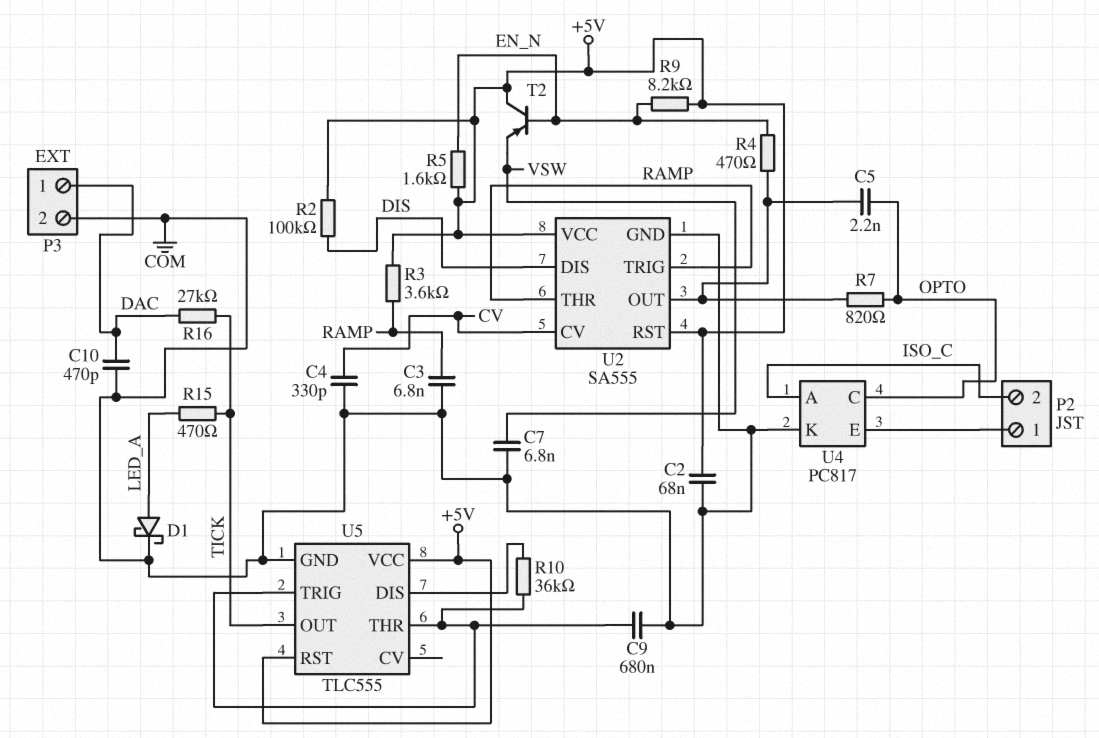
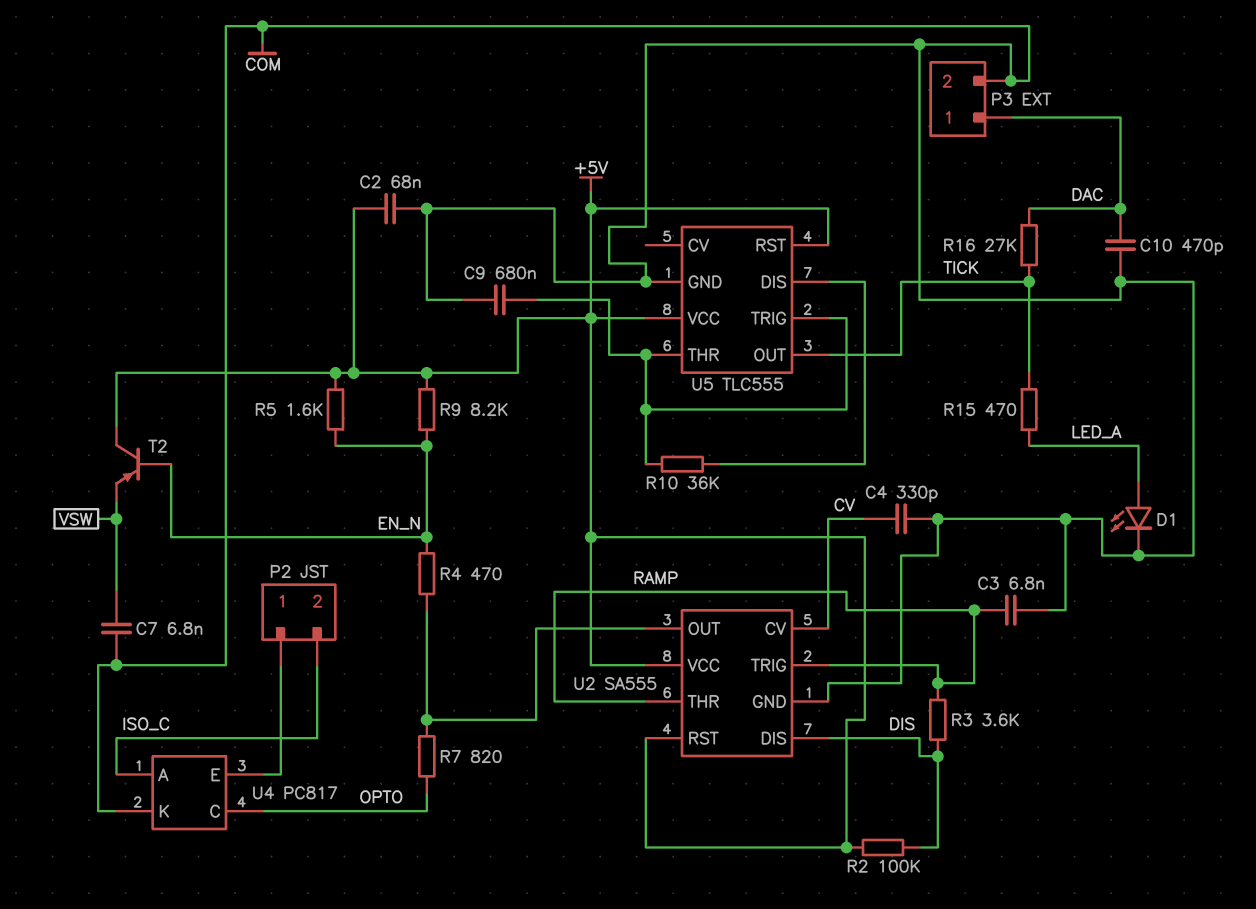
C5: 2.2nF (OPTO, U2/OUT) -> none
D1: schottky (A LED_A, K COM) -> LED (A LED_A, K COM)
R3: 3.6k (+5V, RAMP) -> 3.6k (DIS, RAMP)

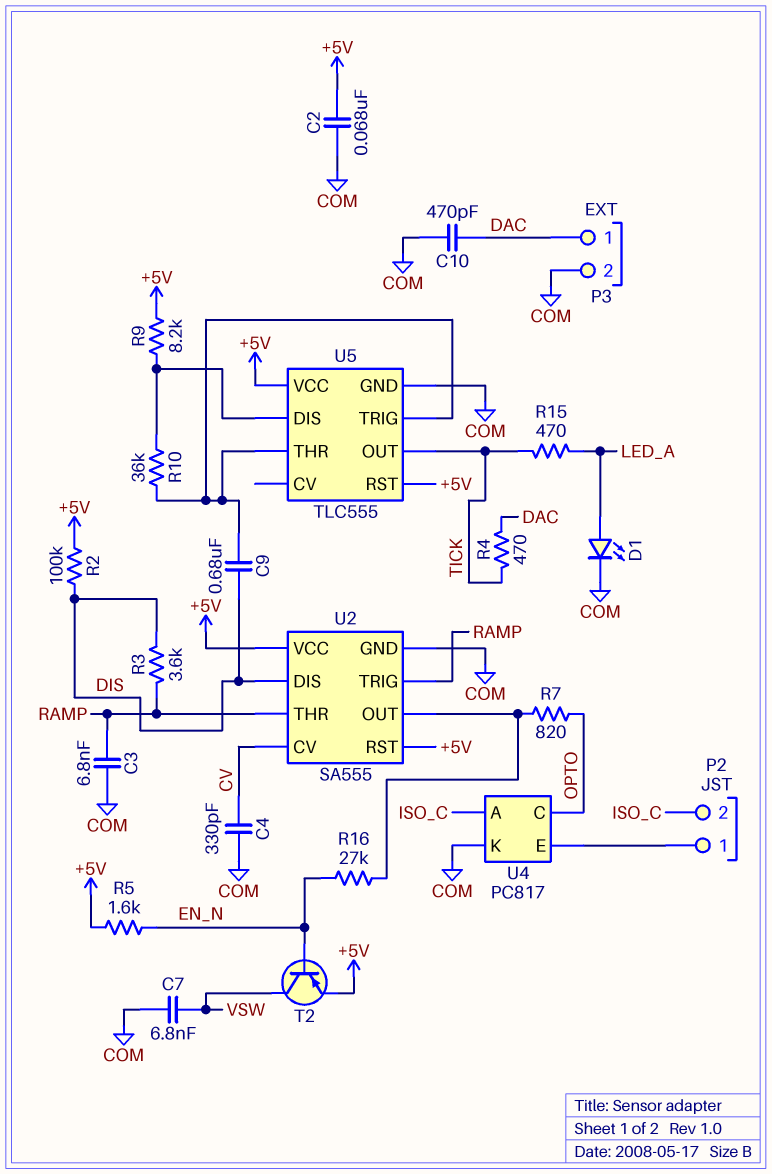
C9: 680nF (COM, U5/THR) -> 680nF (DIS, U5/THR)
R4: 470 (EN_N, U2/OUT) -> 470 (DAC, TICK)
R9: 8.2k (+5V, EN_N) -> 8.2k (+5V, U5/DIS)
R16: 27k (DAC, TICK) -> 27k (EN_N, U2/OUT)
T2: PNP (B EN_N, C +5V, E VSW) -> PNP (B EN_N, C VSW, E +5V)

